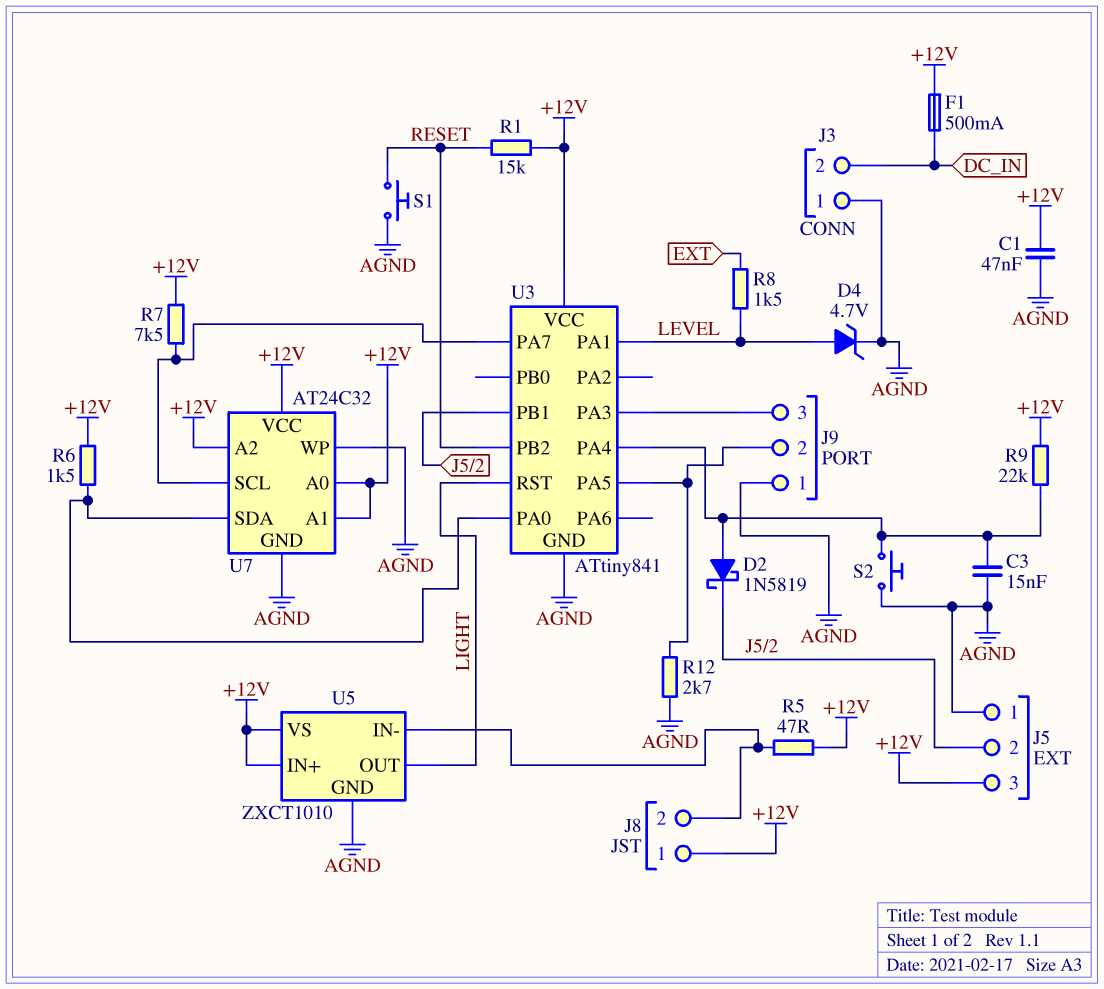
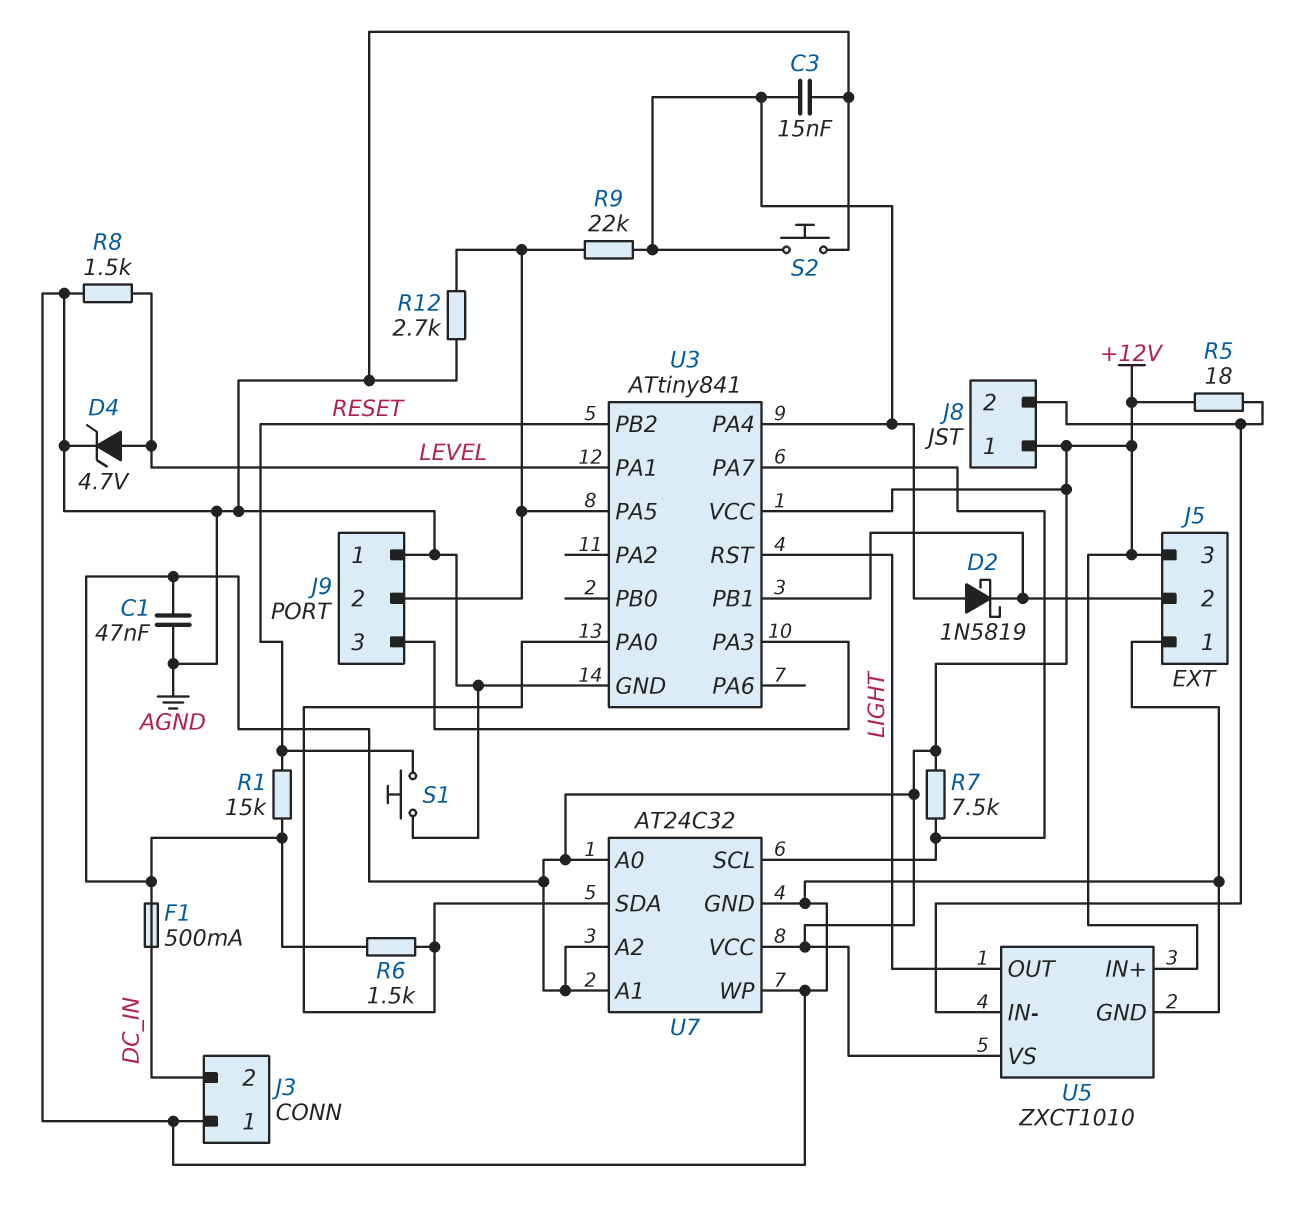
R5: 47 (+12V, J8/2) -> 18 (+12V, J8/2)
R8: 1.5k (EXT, LEVEL) -> 1.5k (AGND, LEVEL)
R9: 22k (+12V, U3/PA4) -> 22k (J9/2, U3/PA4)

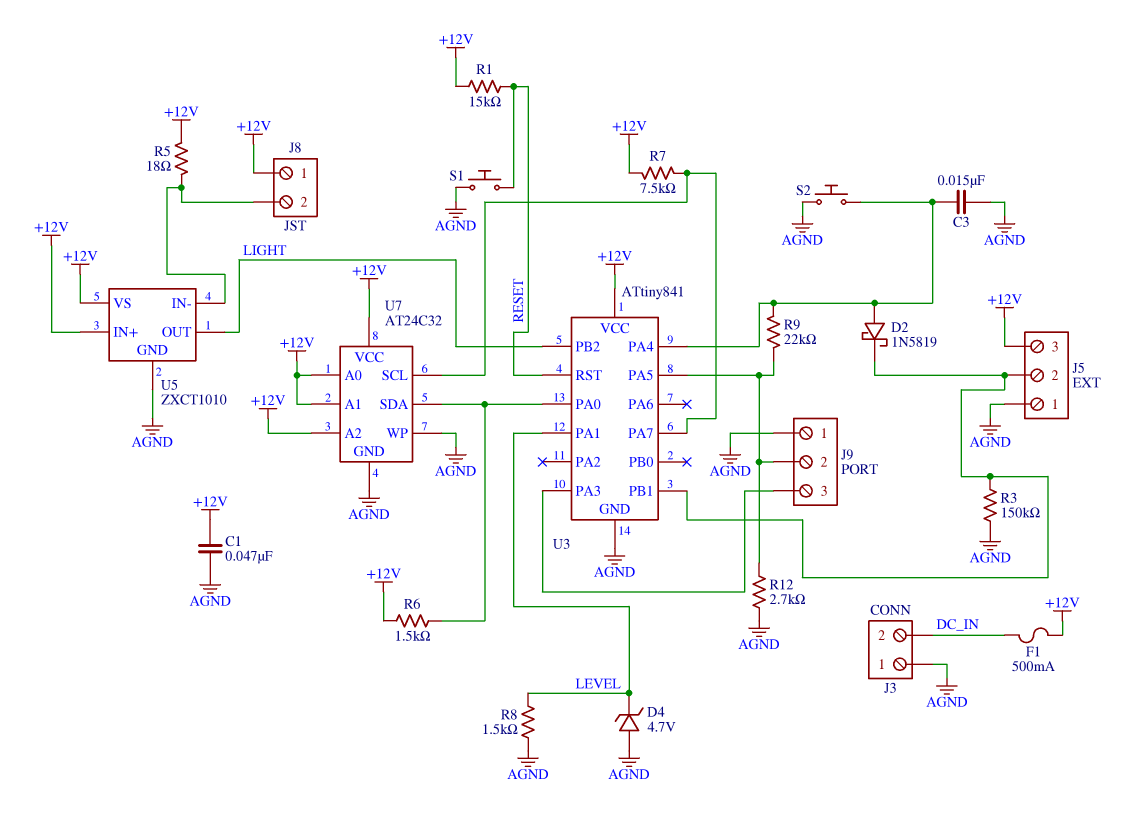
D4: zener 4.7V (A LEVEL, K AGND) -> zener 4.7V (A AGND, K LEVEL)
R3: none -> 150k (AGND, J5/2)
U3 pin PB2: RESET -> LIGHT
U3 pin RST: LIGHT -> RESET

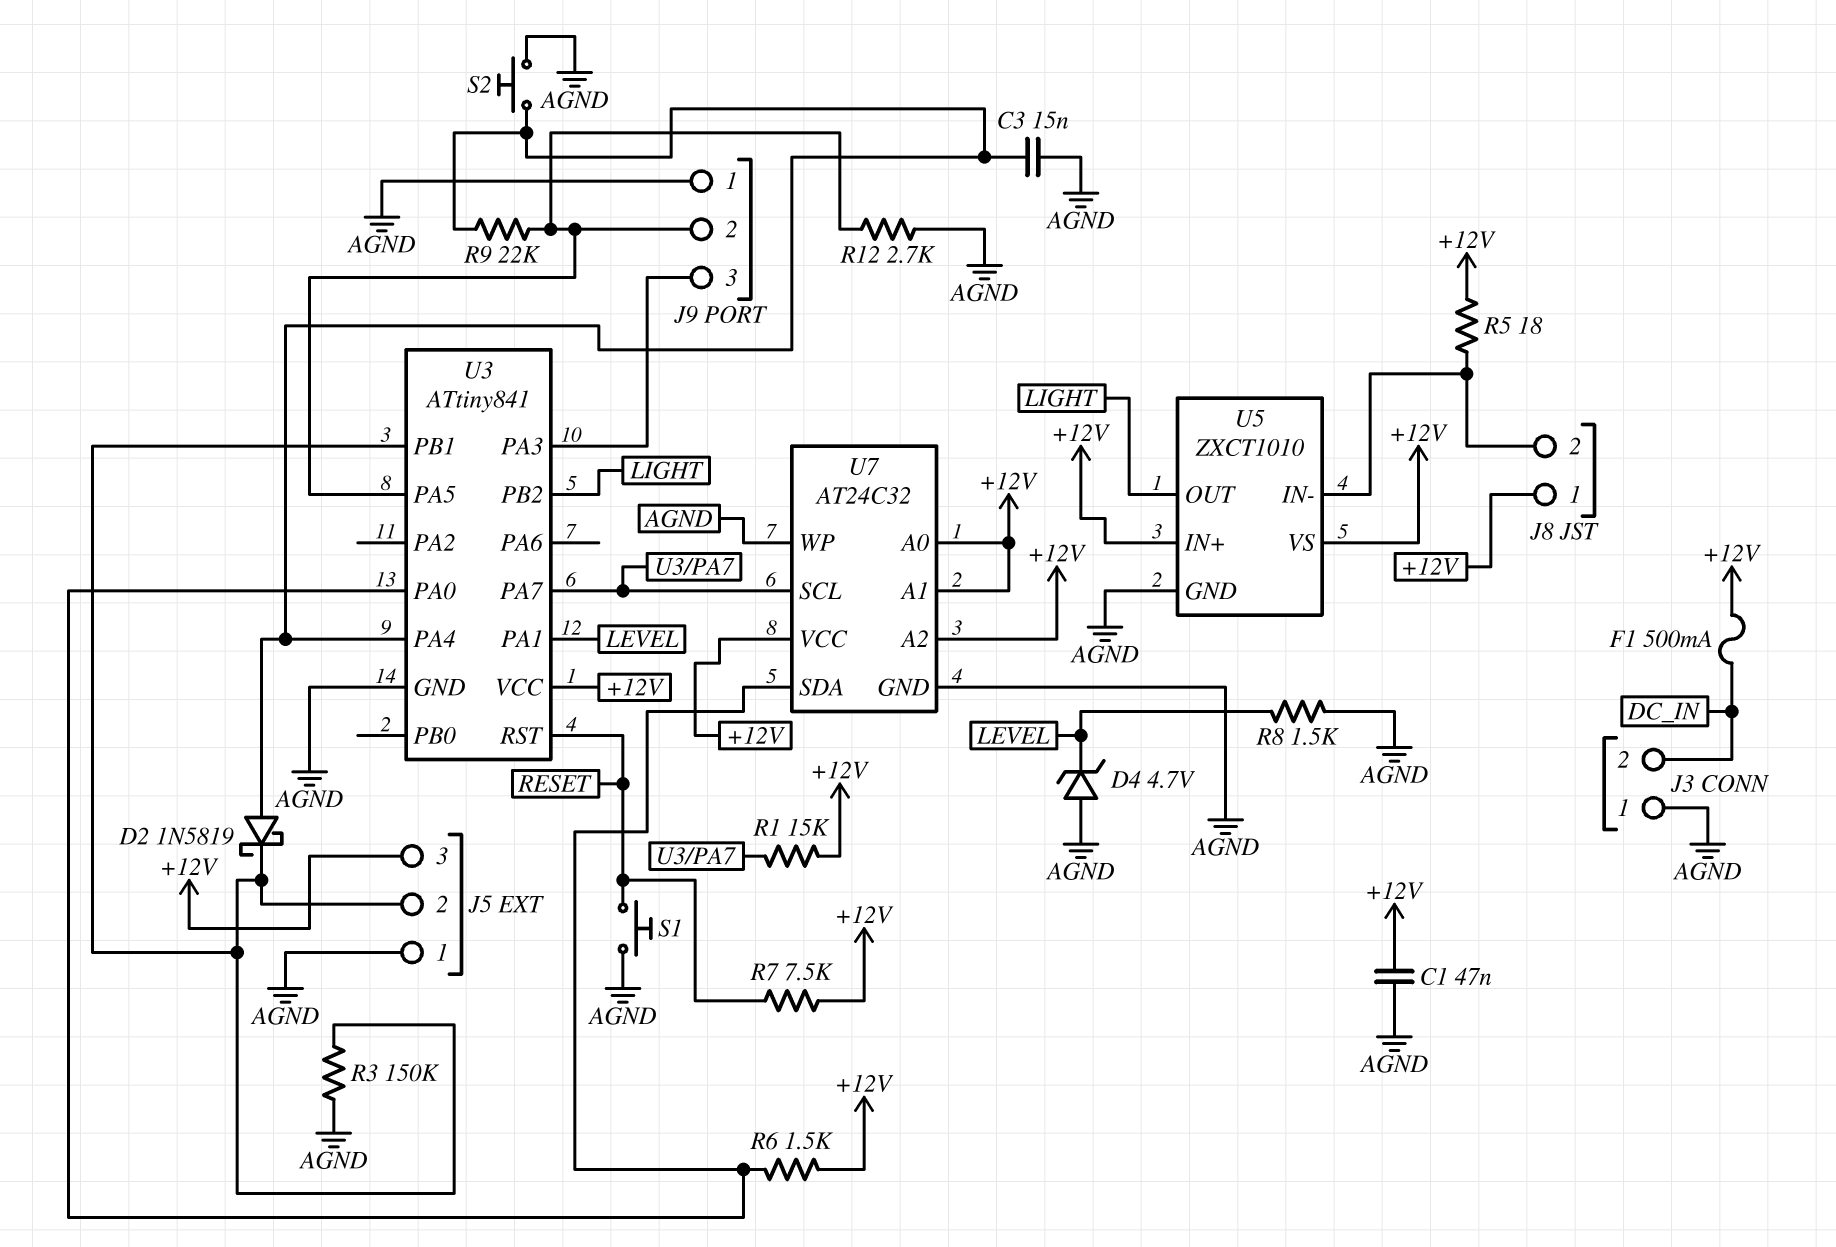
R1: 15k (+12V, RESET) -> 15k (+12V, U3/PA7)
R7: 7.5k (+12V, U3/PA7) -> 7.5k (+12V, RESET)

